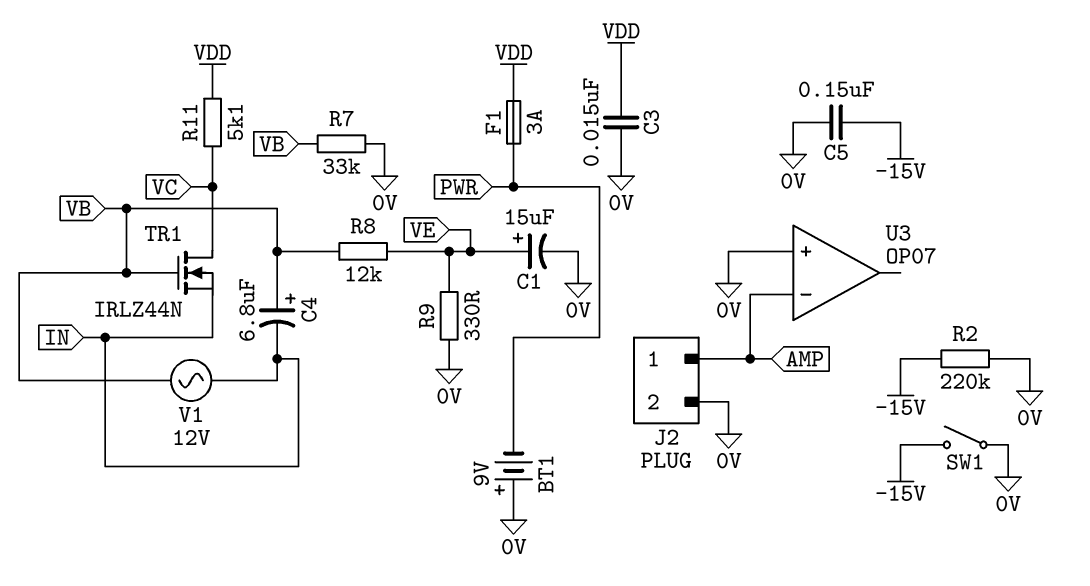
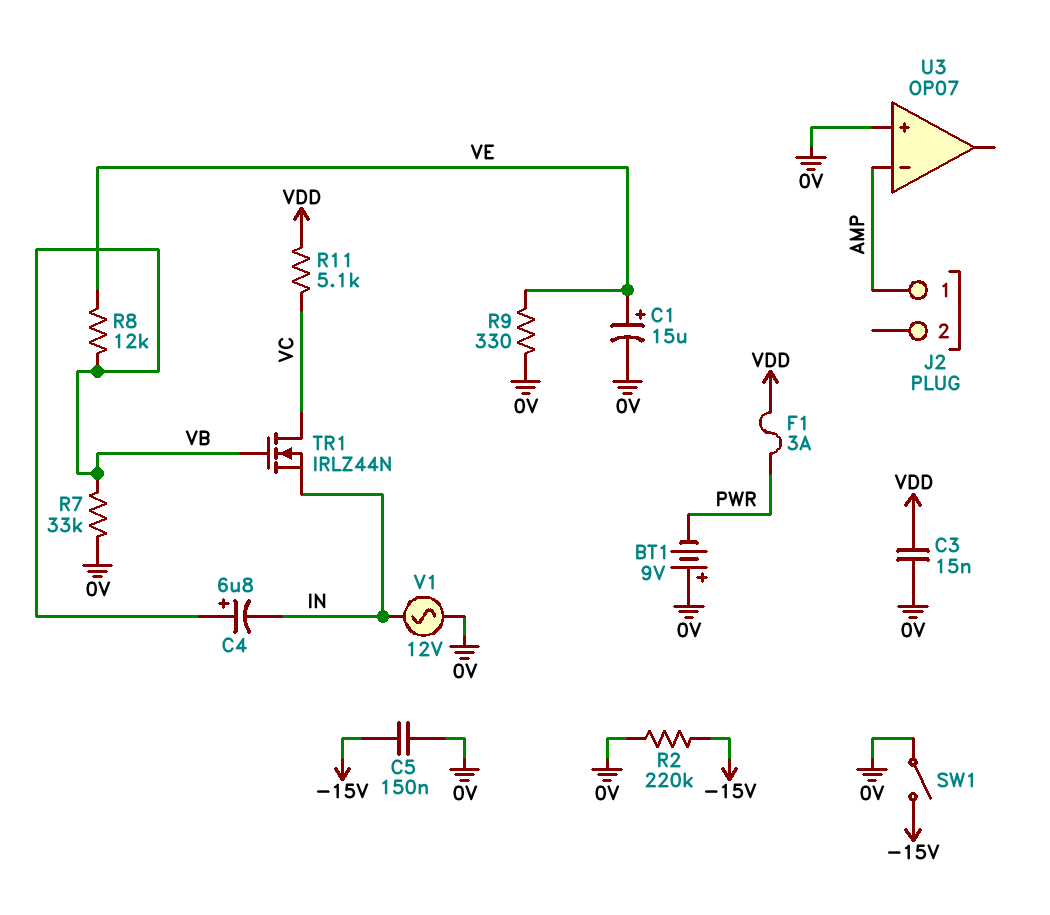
J2 pin 2: 0V -> none
V1: AC 12V (IN, VB) -> AC 12V (0V, IN)

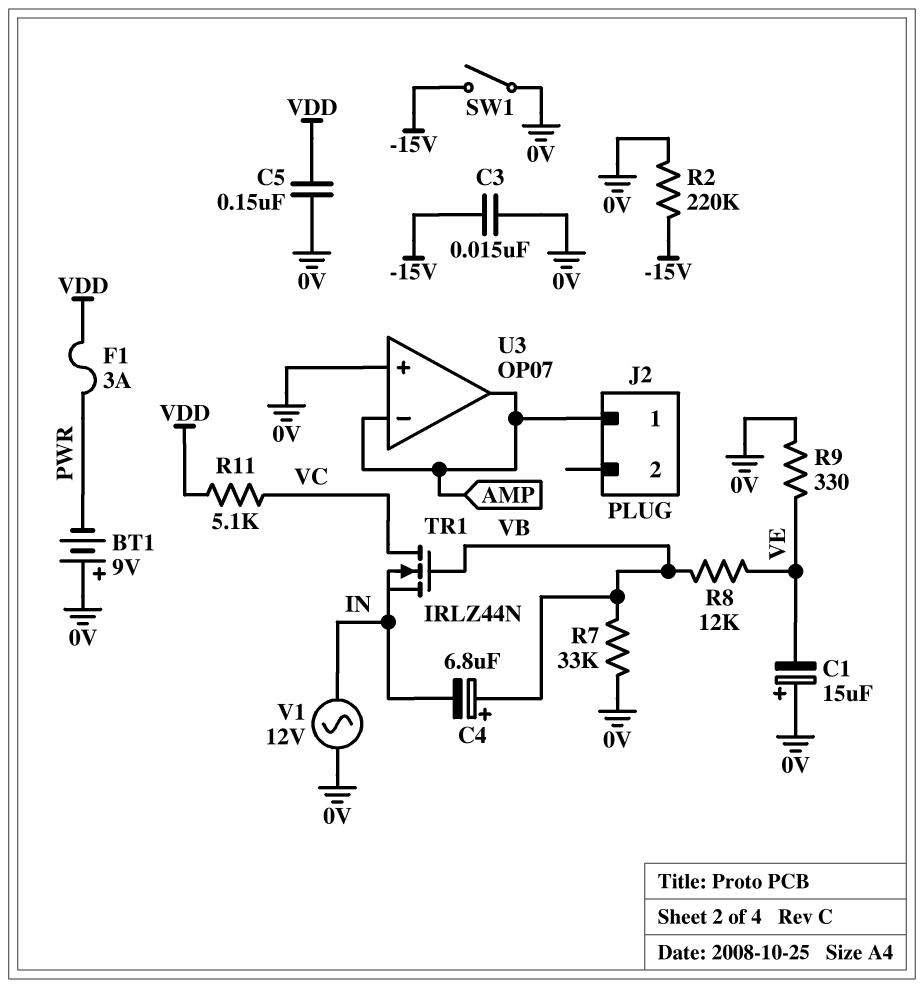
C1: 15uF (plus VE, minus 0V) -> 15uF (plus 0V, minus VE)
C3: 15nF (0V, VDD) -> 15nF (-15V, 0V)
C5: 150nF (-15V, 0V) -> 150nF (0V, VDD)
U3 pin out: none -> AMP

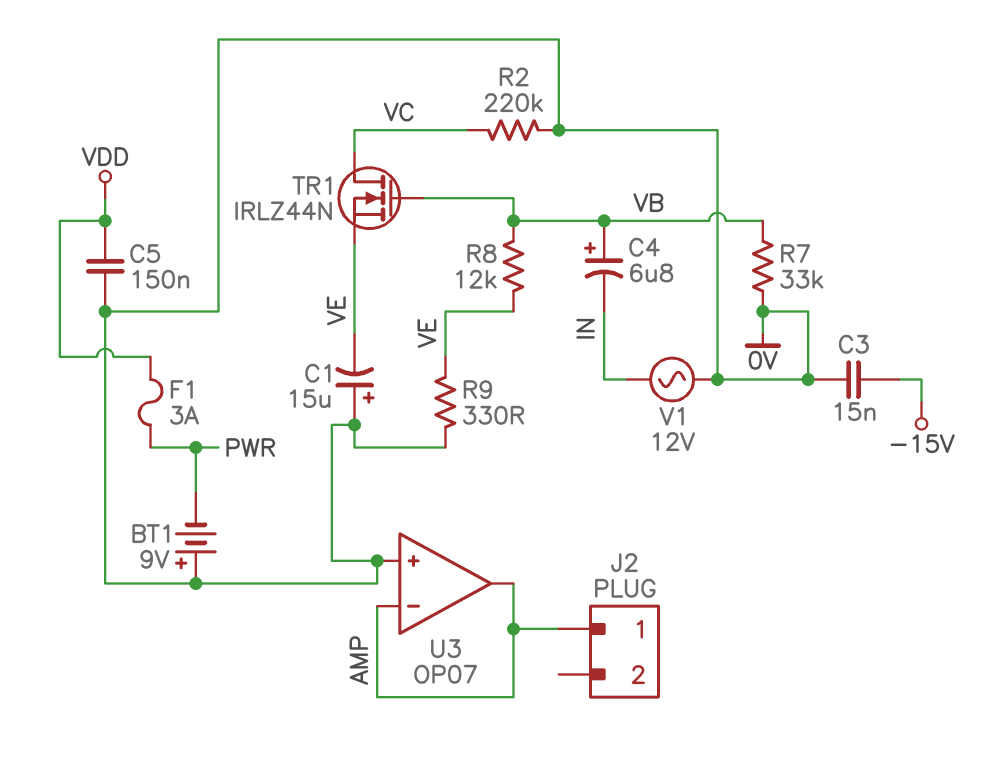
R2: 220k (-15V, 0V) -> 220k (0V, VC)
R11: 5.1k (VC, VDD) -> none
SW1: switch (-15V, 0V) -> none
TR1: NMOS IRLZ44N (G VB, D VC, S IN) -> NMOS IRLZ44N (G VB, D VC, S VE)

